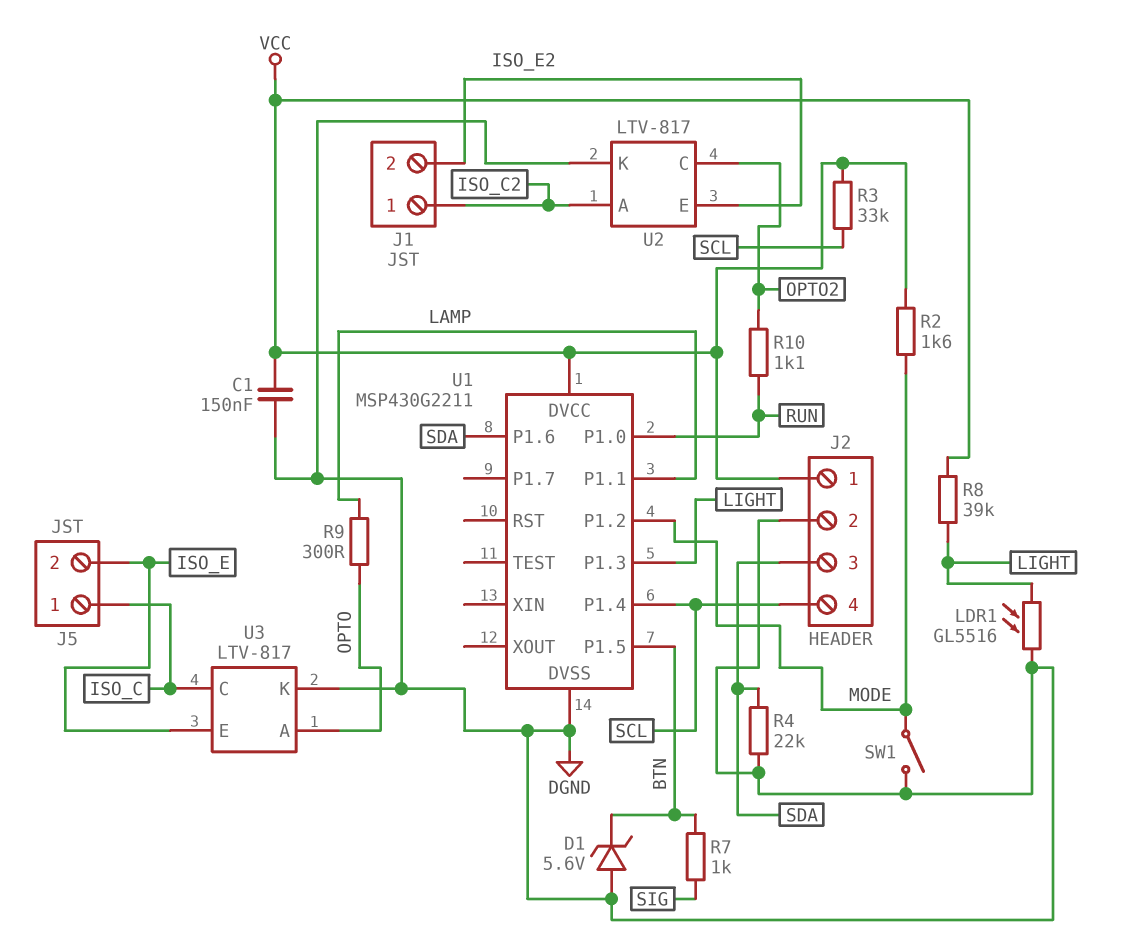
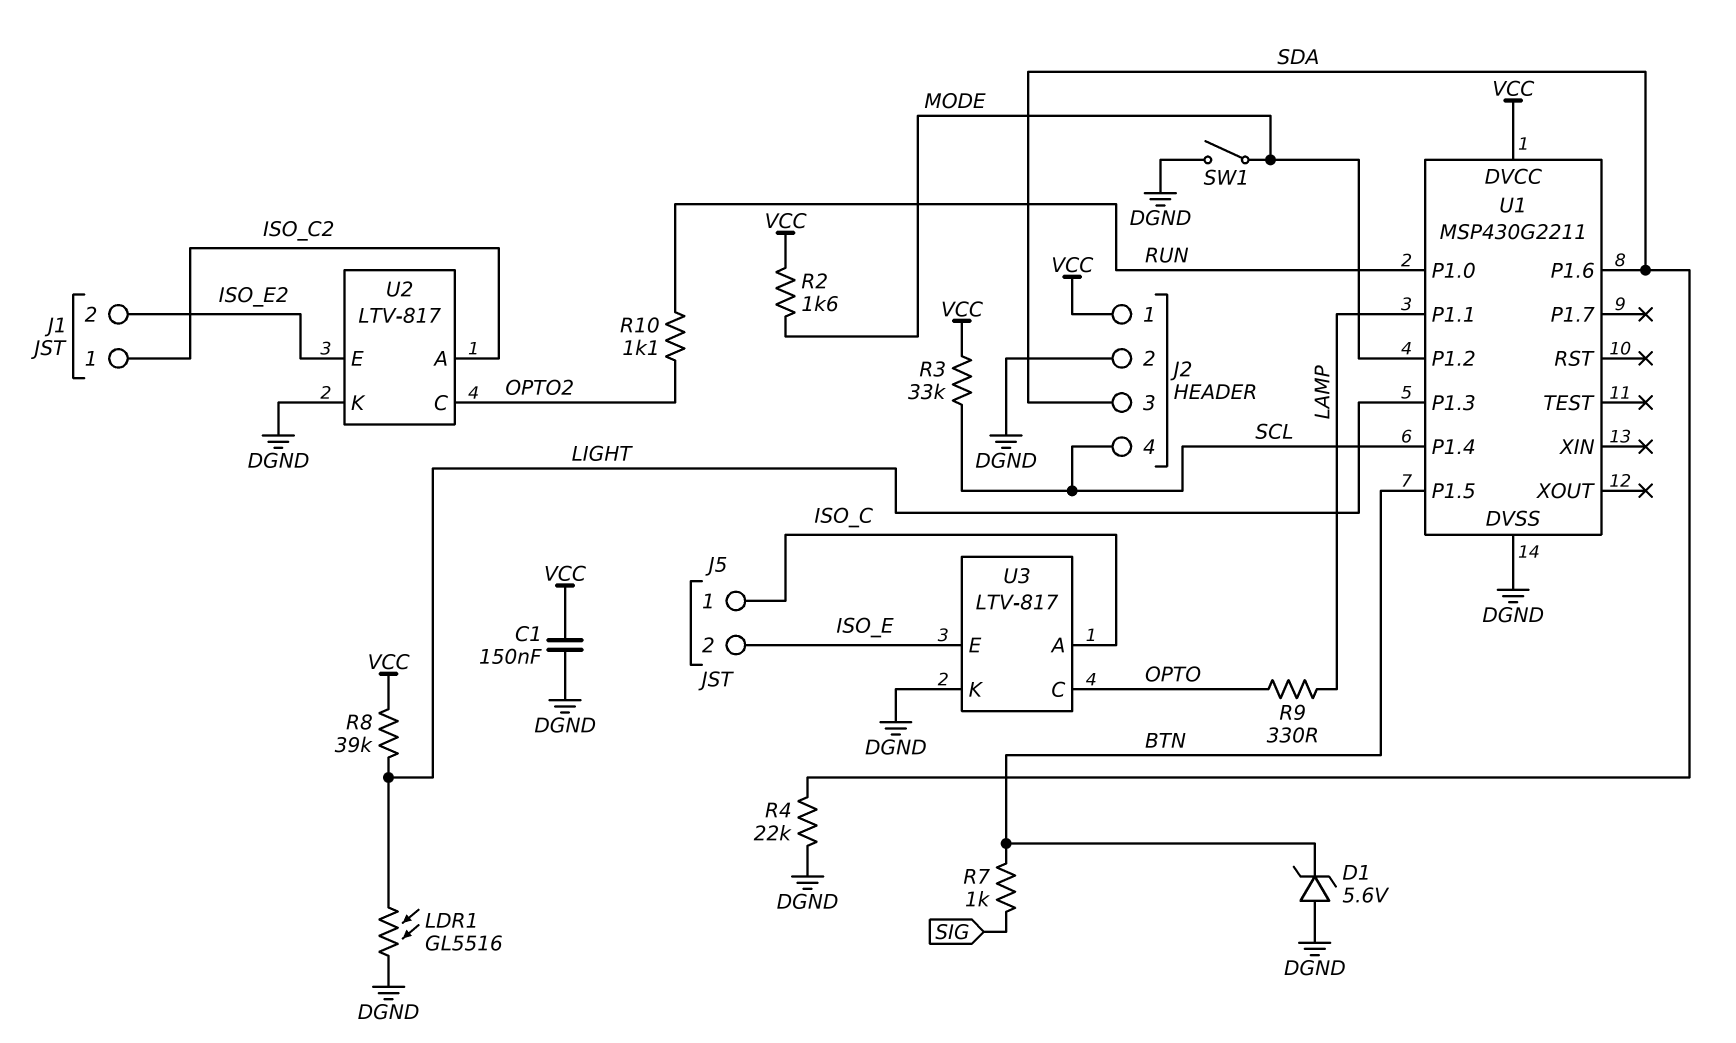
R9: 300 (LAMP, OPTO) -> 330 (LAMP, OPTO)
U3 pin A: OPTO -> ISO_C
U3 pin C: ISO_C -> OPTO

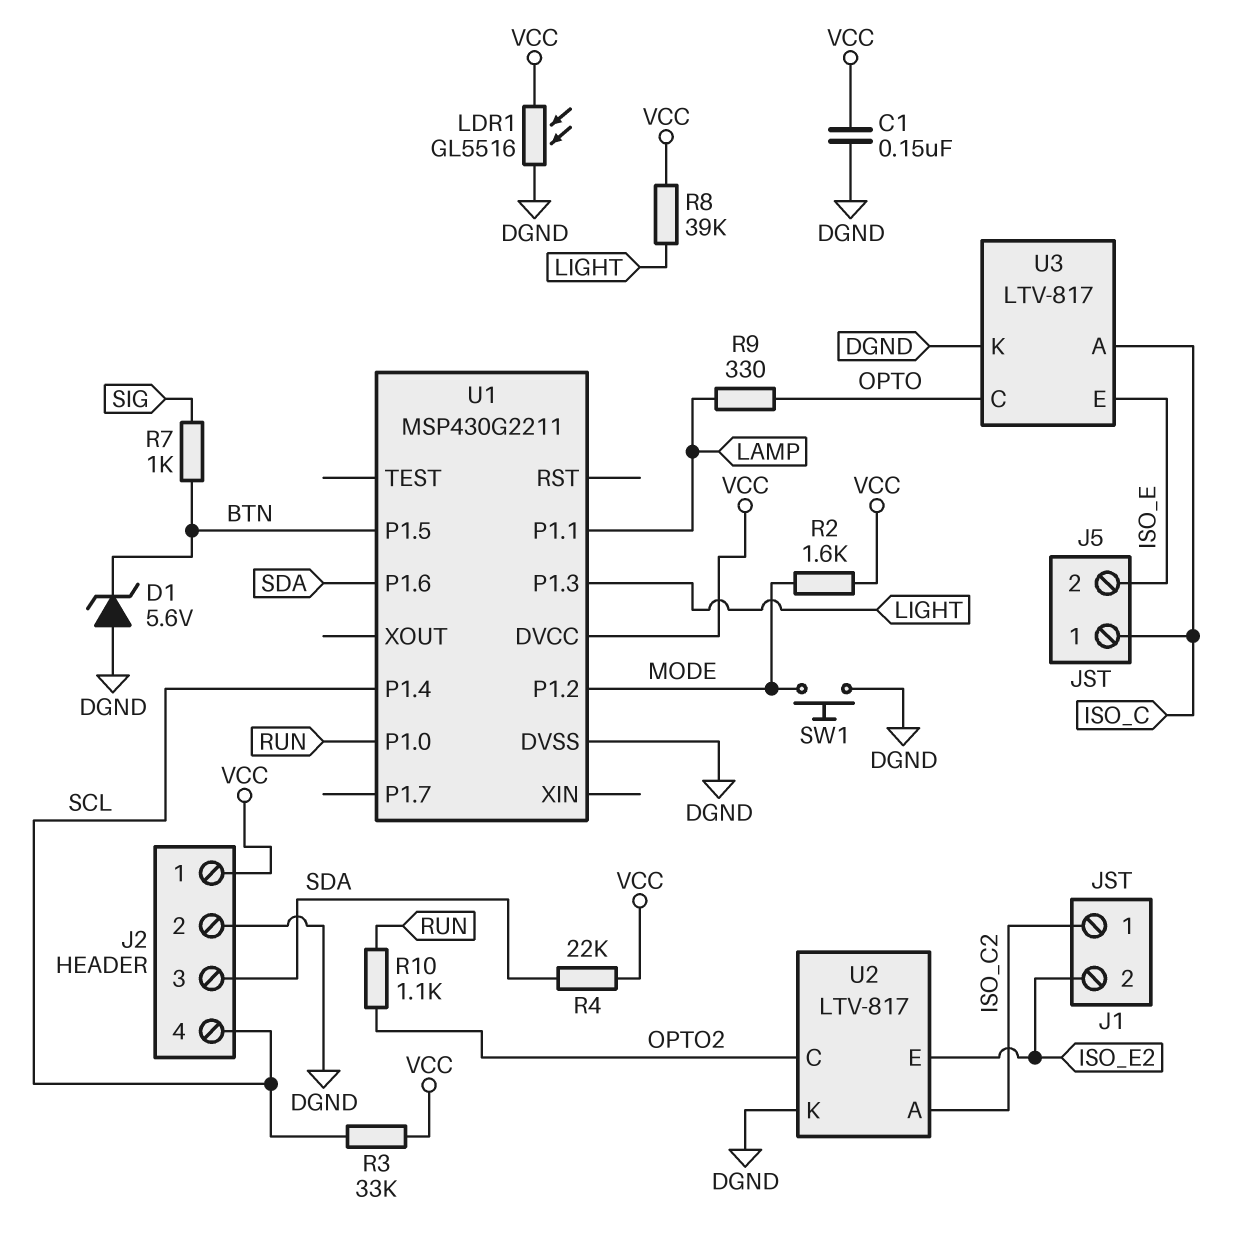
LDR1: GL5516 (DGND, LIGHT) -> GL5516 (DGND, VCC)
R4: 22k (DGND, SDA) -> 22k (SDA, VCC)
SW1: switch (DGND, MODE) -> button (DGND, MODE)

